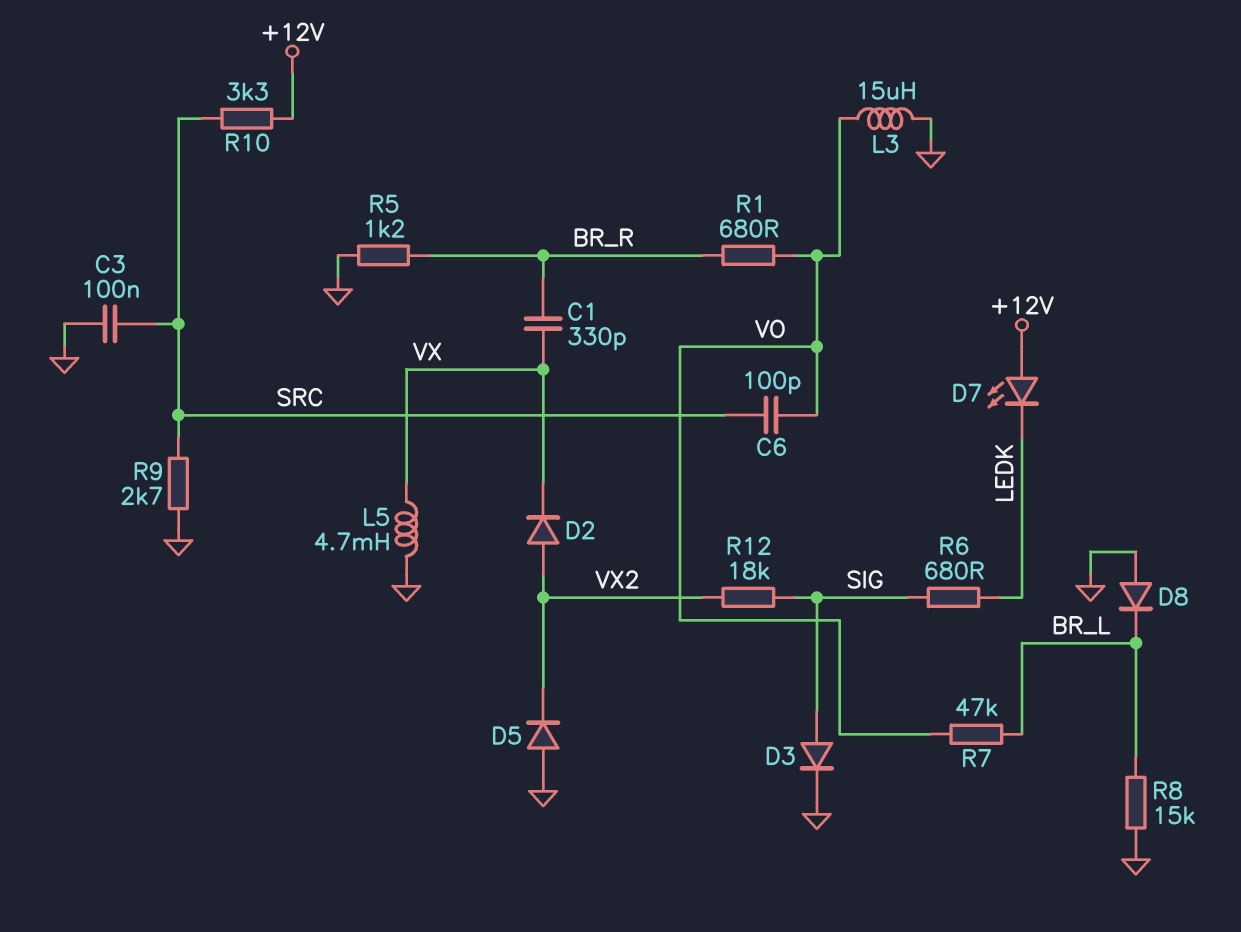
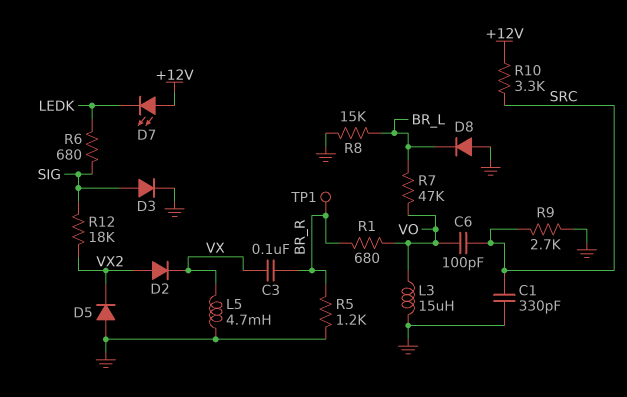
C1: 330pF (BR_R, VX) -> 330pF (GND, SRC)
C3: 100nF (GND, SRC) -> 100nF (BR_R, VX)
TP1: none -> test point (BR_R)

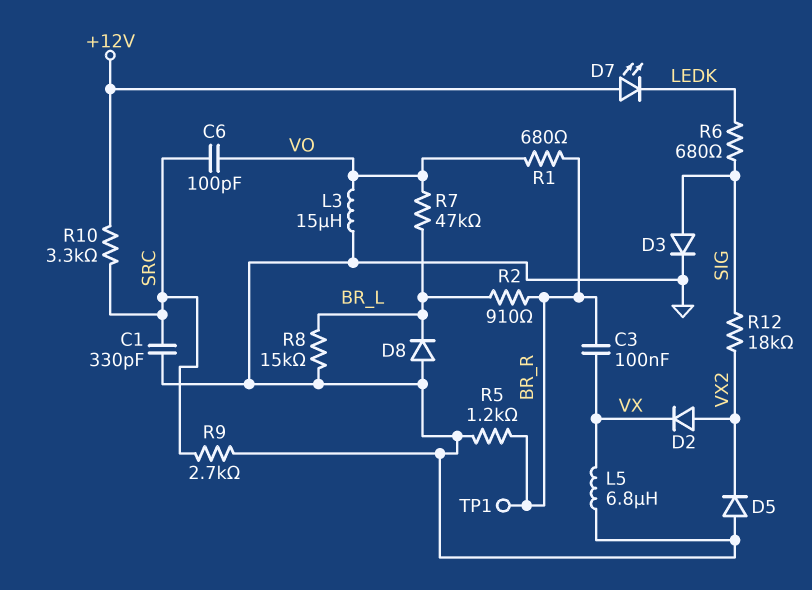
L5: 4.7mH (GND, VX) -> 6.8uH (GND, VX)
R2: none -> 910 (BR_L, BR_R)

